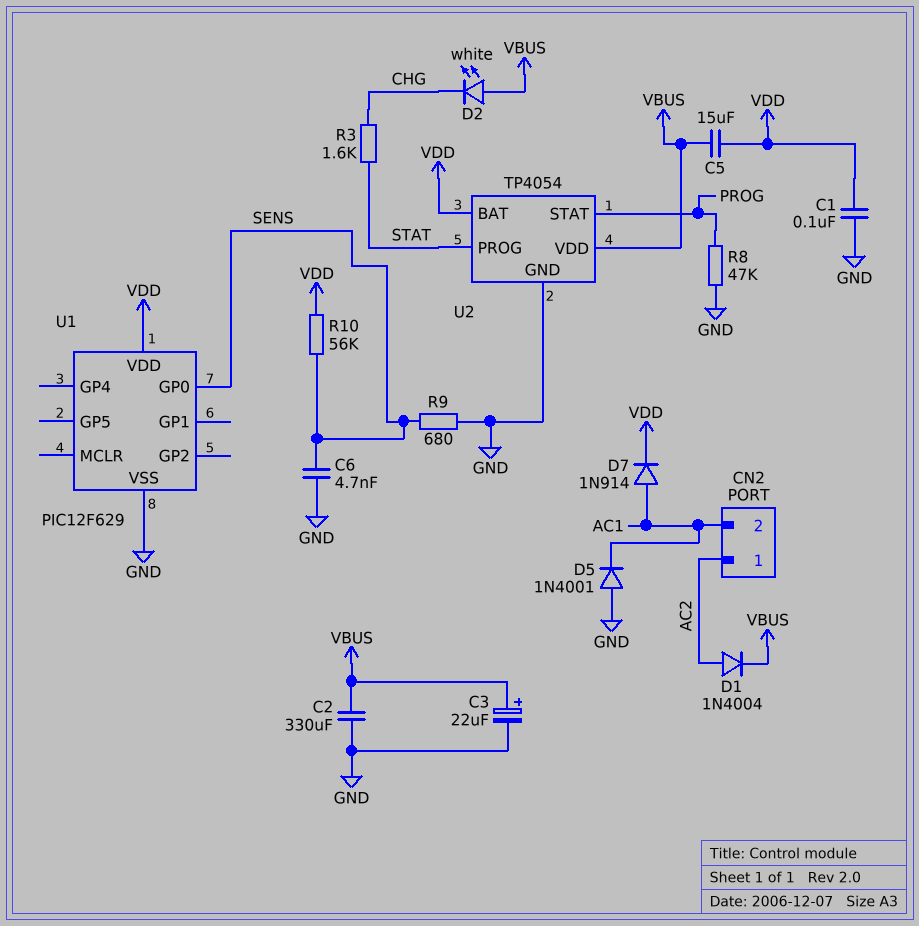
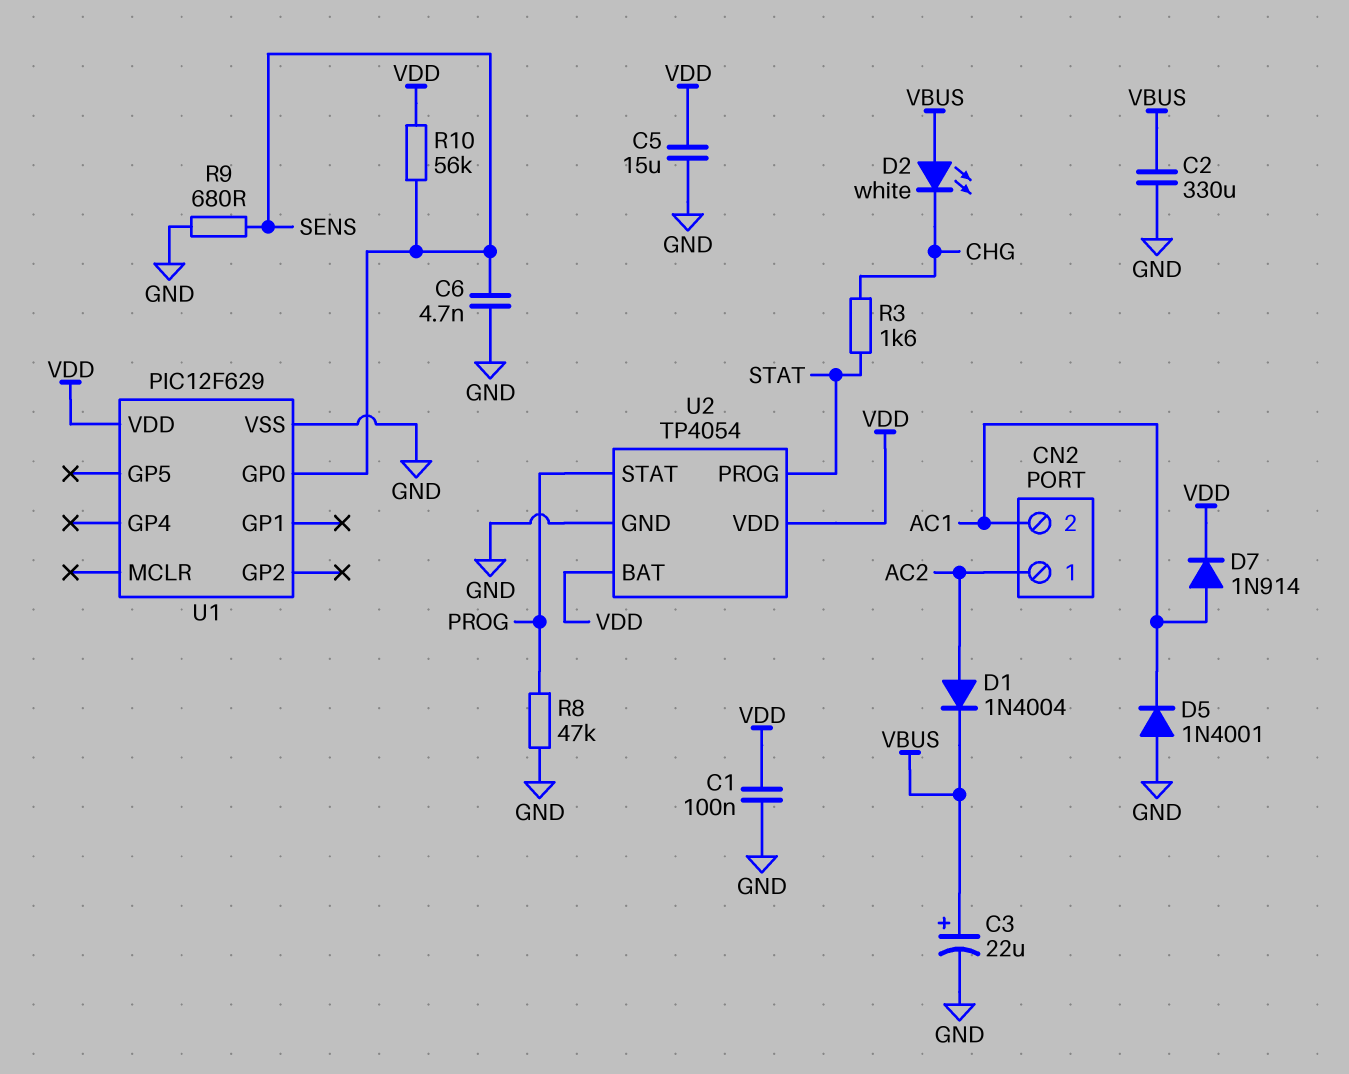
C5: 15uF (VBUS, VDD) -> 15uF (GND, VDD)
U2 pin VDD: VBUS -> VDD

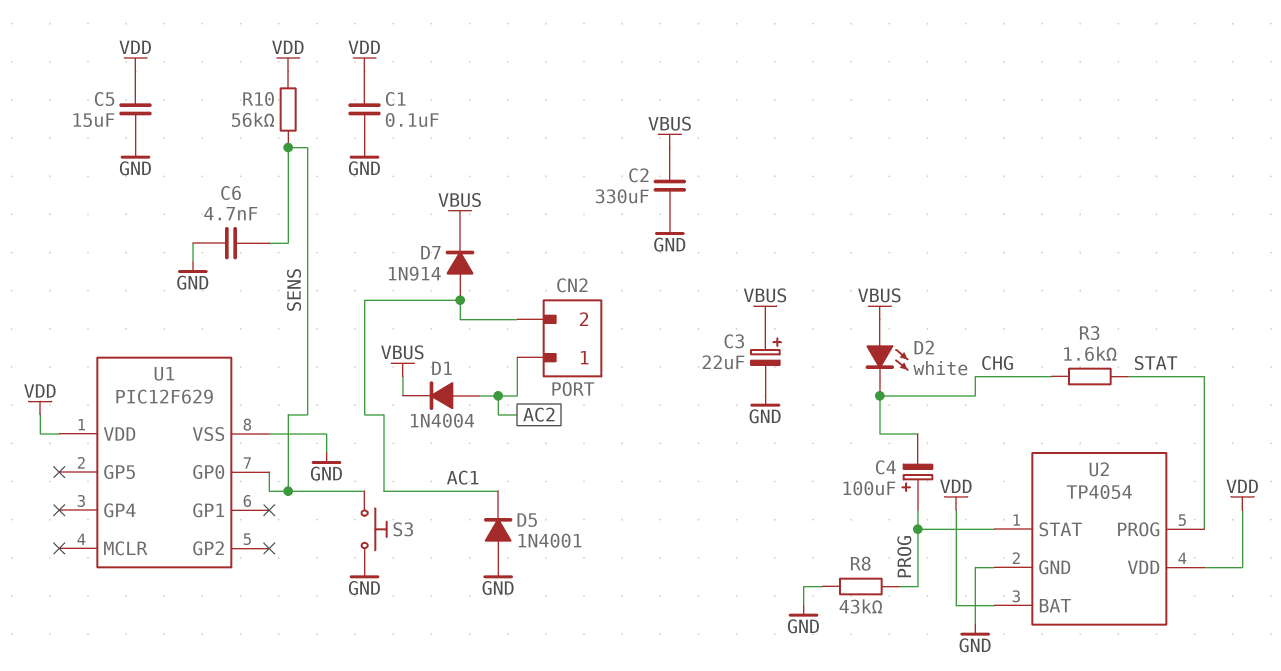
C4: none -> 100uF (plus PROG, minus CHG)
D7: diode 1N914 (A AC1, K VDD) -> diode 1N914 (A AC1, K VBUS)
R8: 47k (GND, PROG) -> 43k (GND, PROG)
R9: 680 (GND, SENS) -> none
S3: none -> button (GND, SENS)

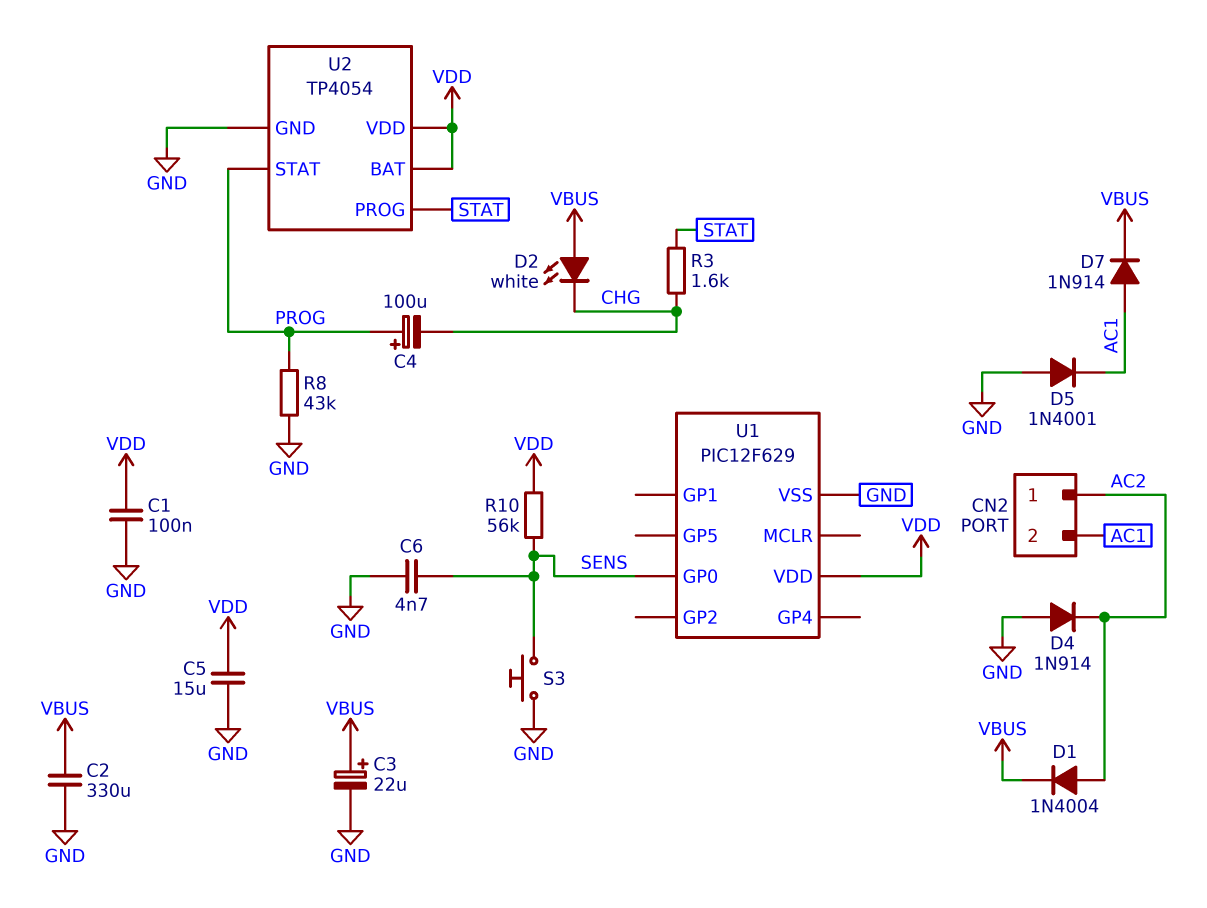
D4: none -> diode 1N914 (A GND, K AC2)

